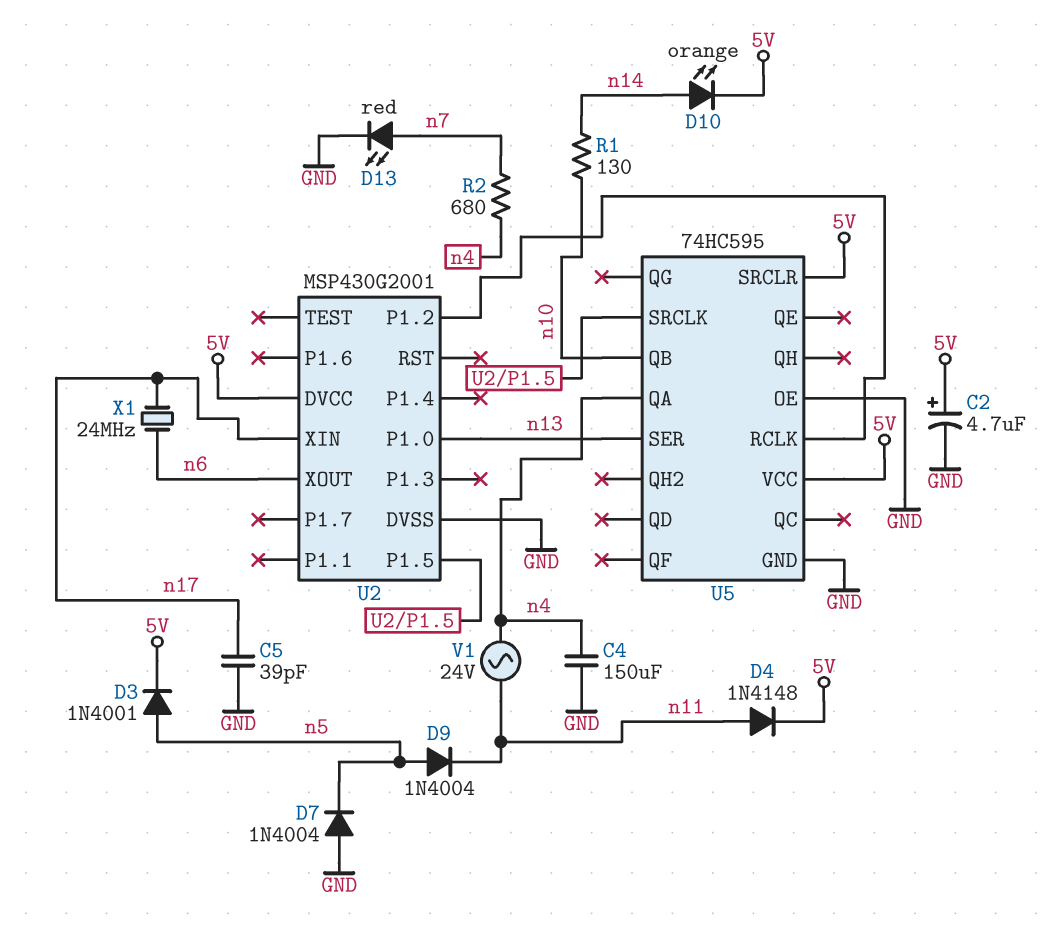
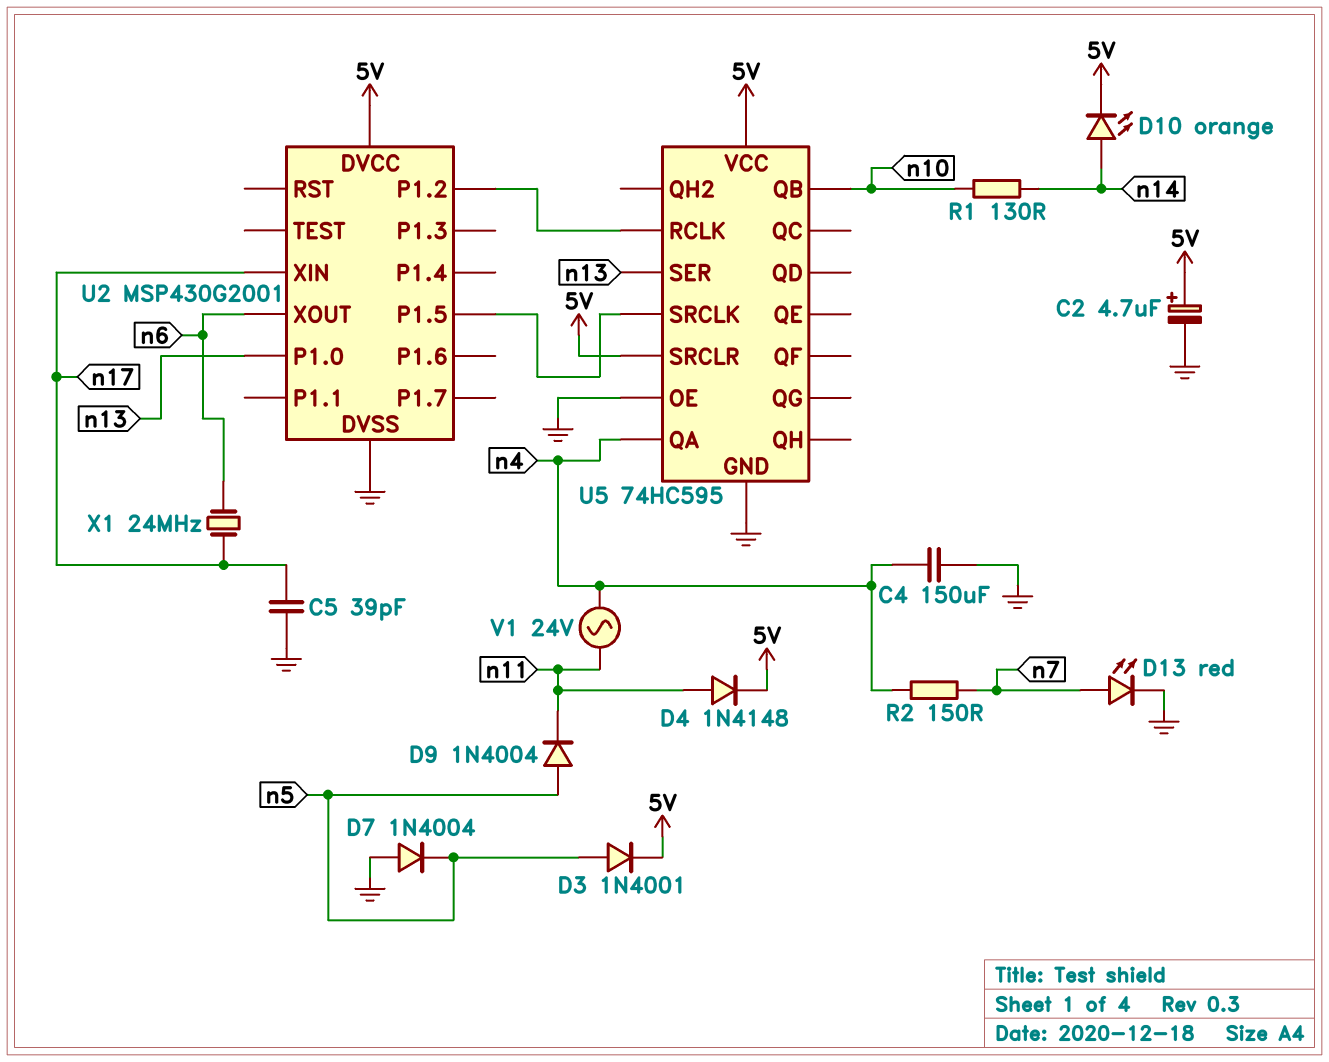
R2: 680 (n4, n7) -> 150 (n4, n7)

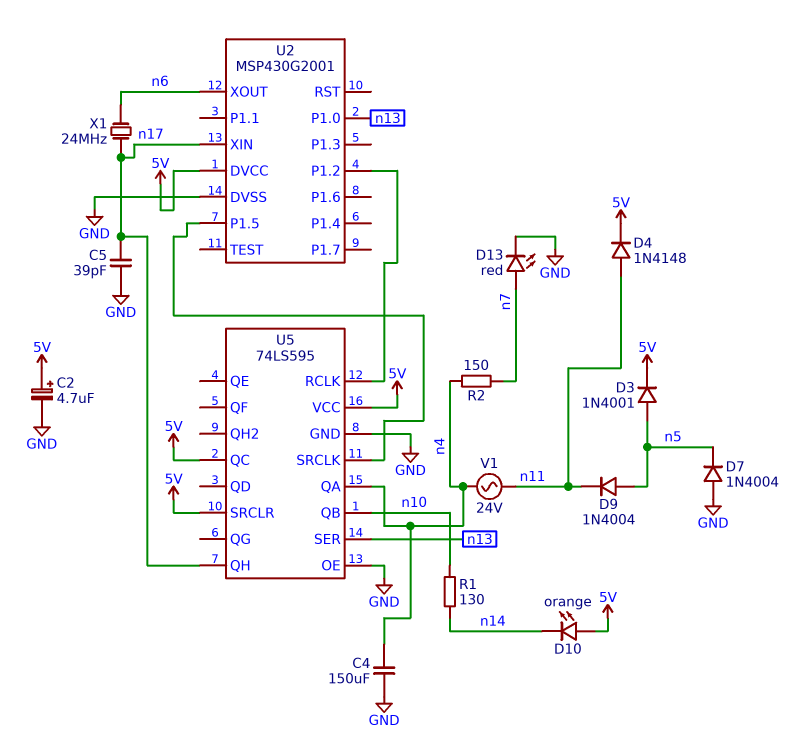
D10: LED orange (A n14, K 5V) -> LED orange (A 5V, K n14)
U5: 74HC595 -> 74LS595
U5 pin QC: none -> 5V
U5 pin QH: none -> n17

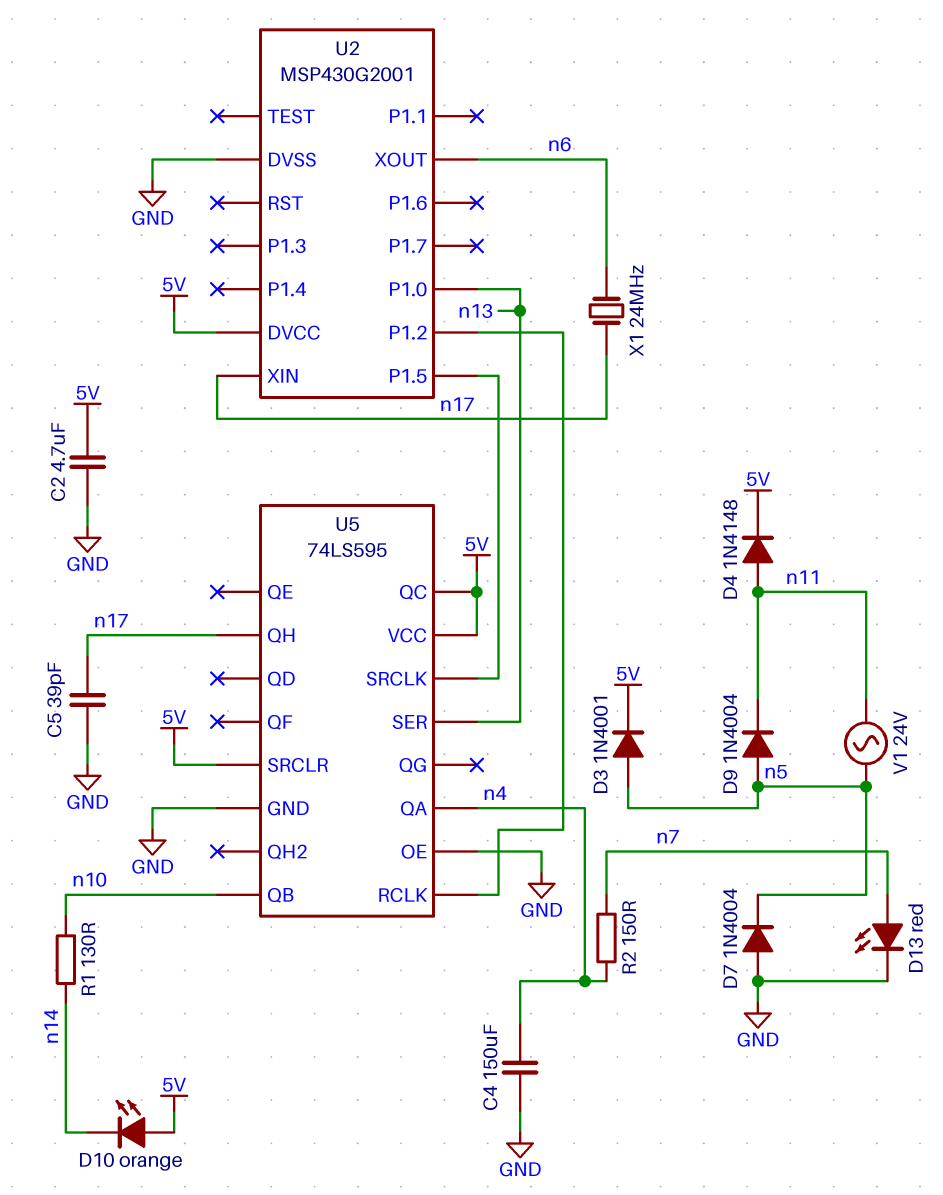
C2: 4.7uF (plus 5V, minus GND) -> 4.7uF (5V, GND)
V1: AC 24V (n4, n11) -> AC 24V (n5, n11)

